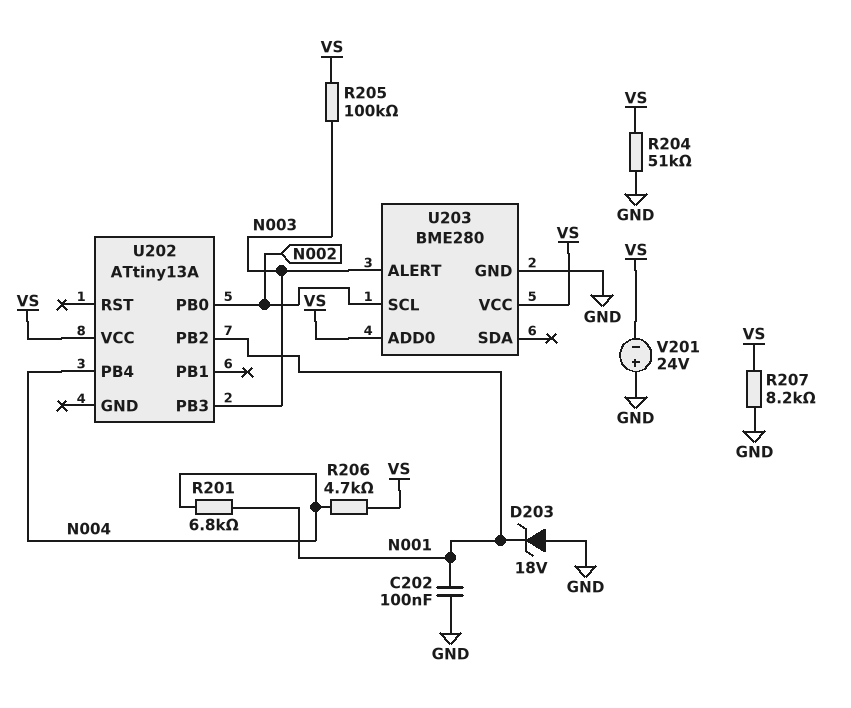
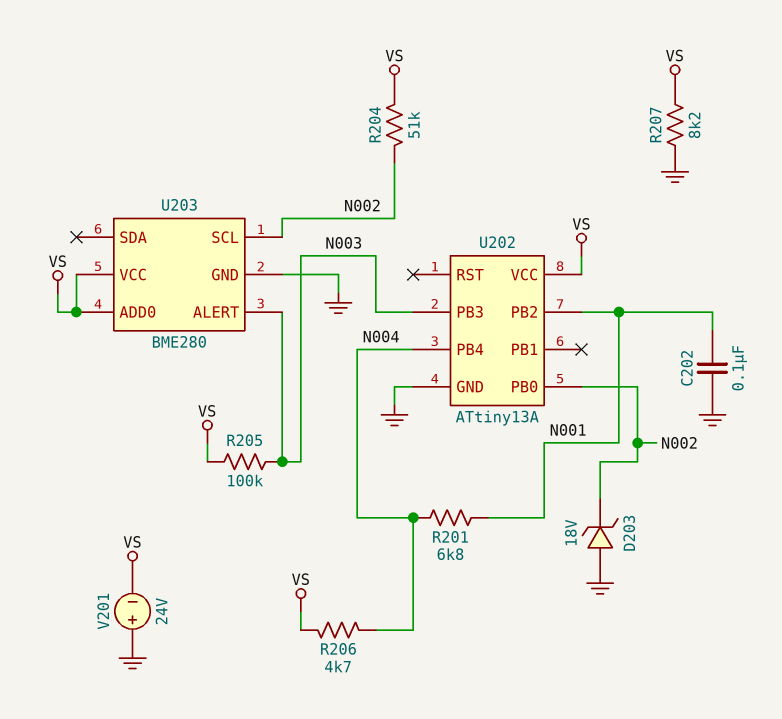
D203: zener 18V (A GND, K N001) -> zener 18V (A GND, K N002)
R204: 51k (GND, VS) -> 51k (N002, VS)
U202 pin GND: none -> GND

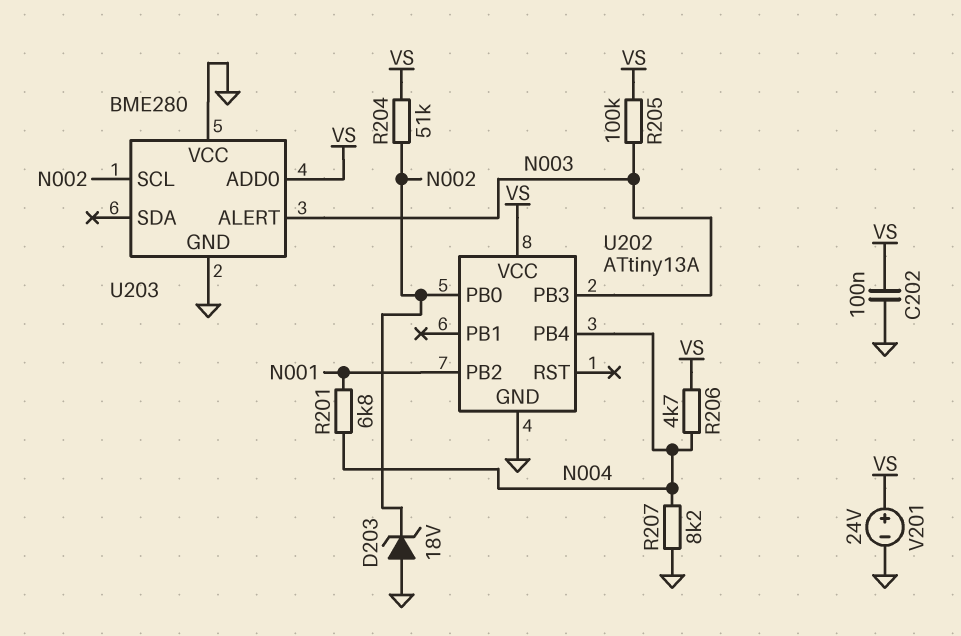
C202: 100nF (GND, N001) -> 100nF (GND, VS)
R207: 8.2k (GND, VS) -> 8.2k (GND, N004)
U203 pin VCC: VS -> GND
V201: 24V (plus GND, minus VS) -> 24V (plus VS, minus GND)

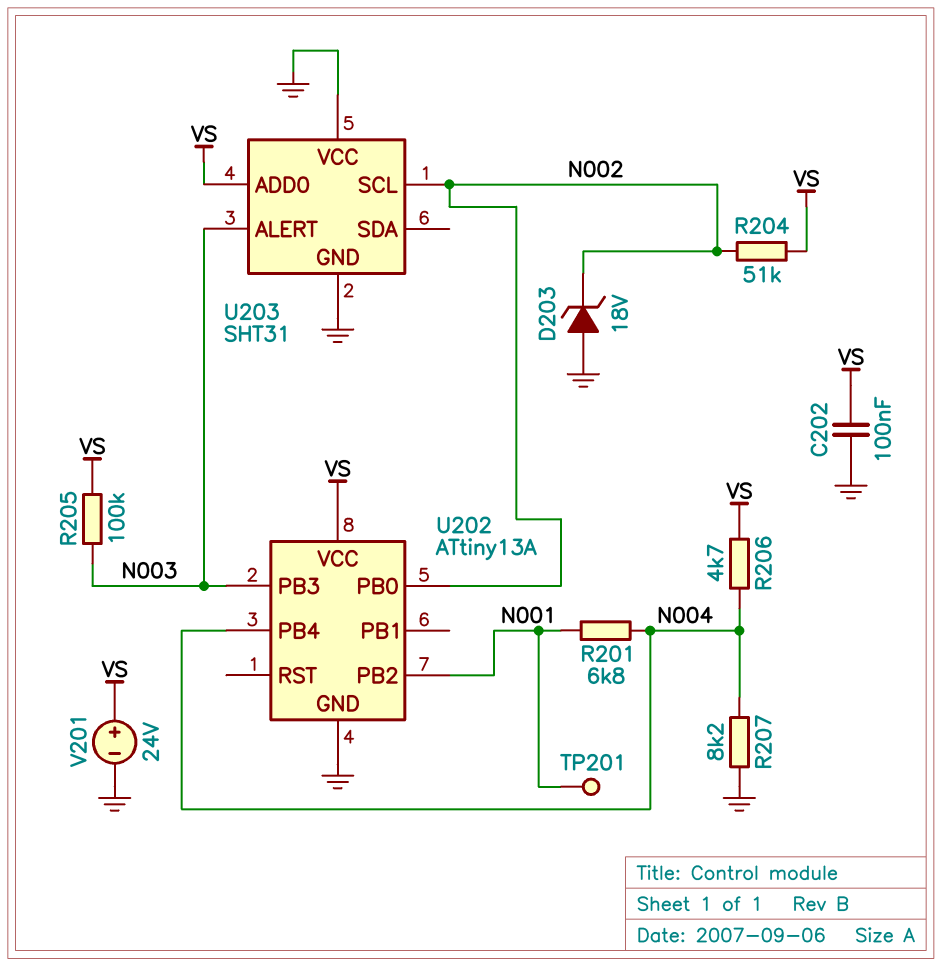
TP201: none -> test point (N001)
U203: BME280 -> SHT31

